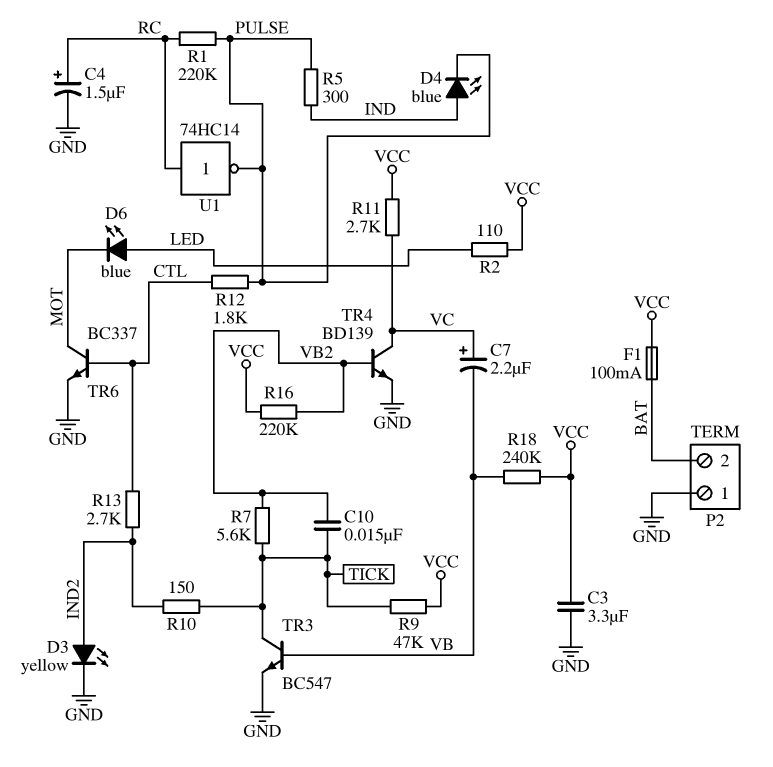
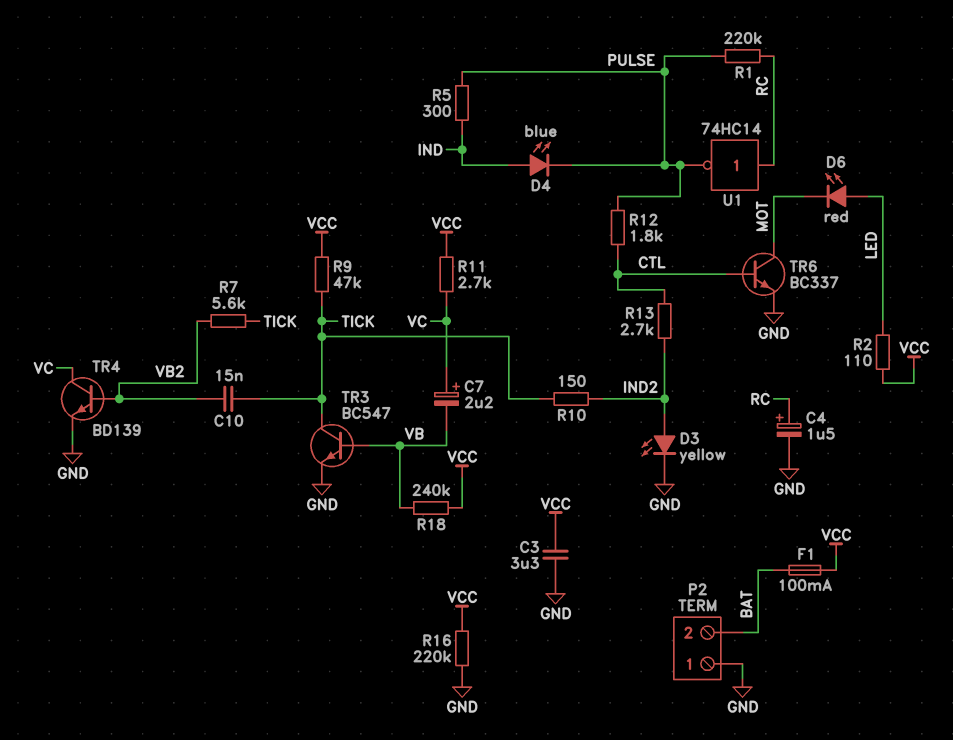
D6: LED blue (A LED, K MOT) -> LED red (A LED, K MOT)
R16: 220k (VB2, VCC) -> 220k (GND, VCC)

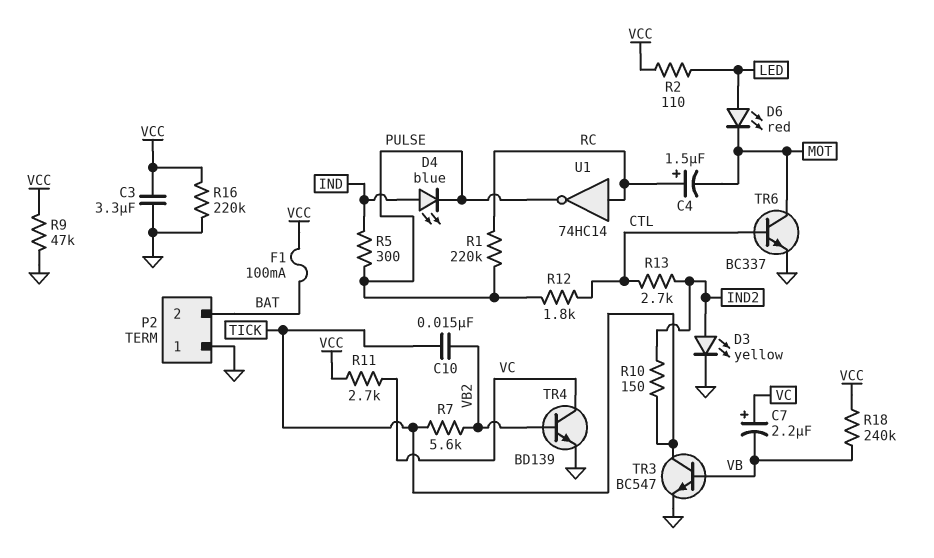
C4: 1.5uF (plus RC, minus GND) -> 1.5uF (plus RC, minus MOT)
R9: 47k (TICK, VCC) -> 47k (GND, VCC)

